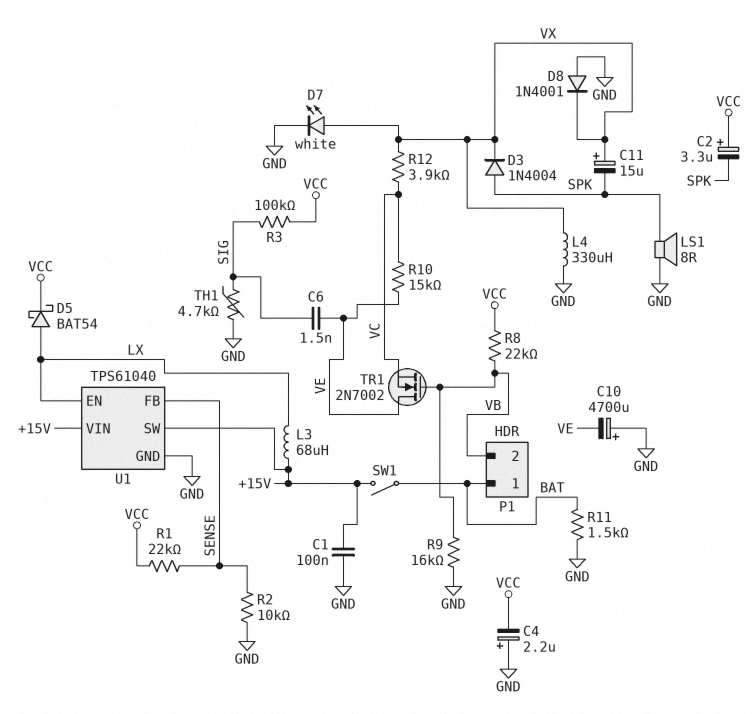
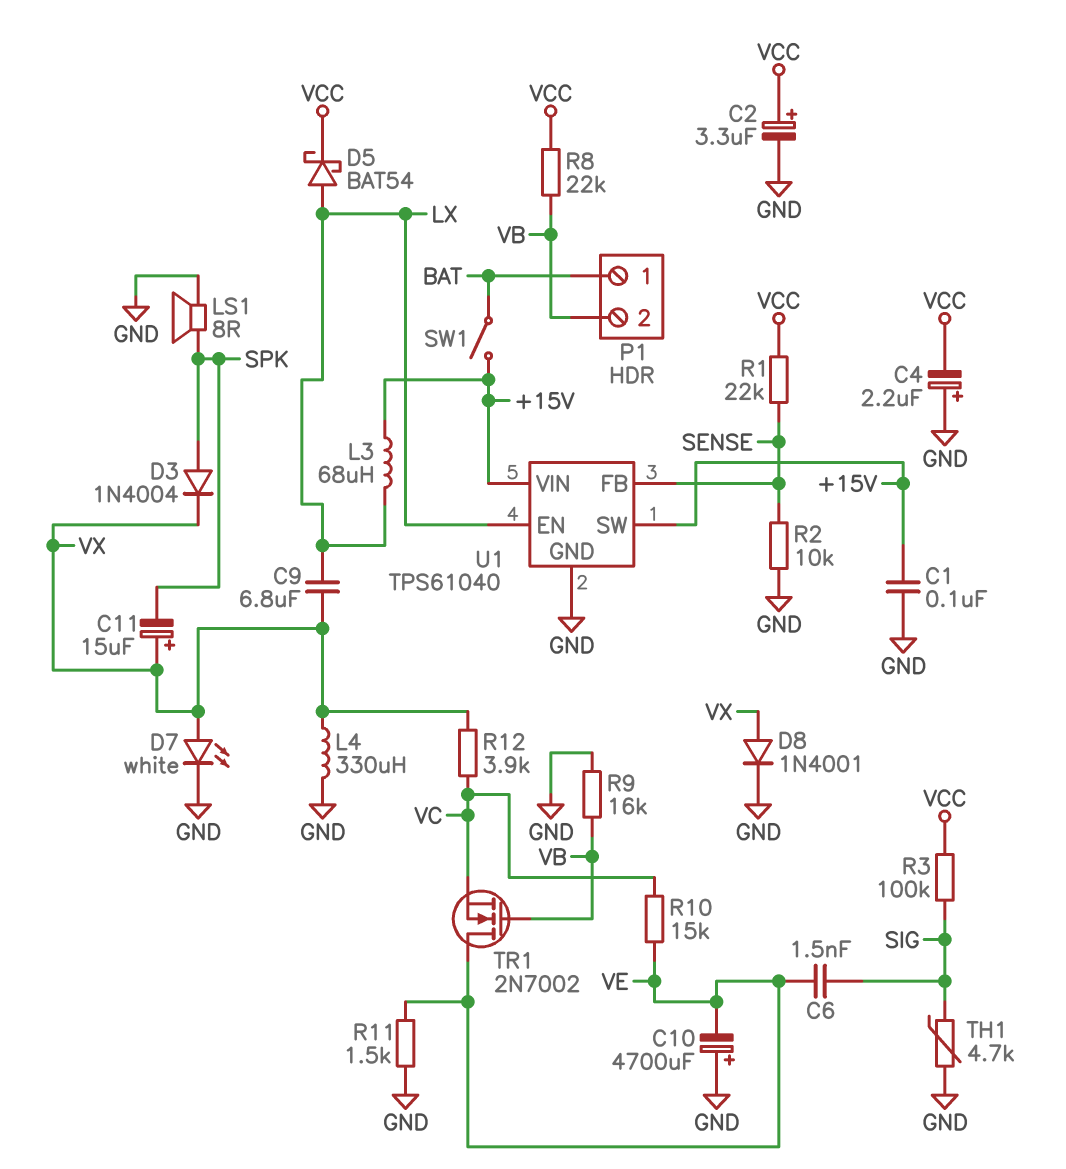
C2: 3.3uF (plus VCC, minus SPK) -> 3.3uF (plus VCC, minus GND)
C9: none -> 6.8uF (LX, VX)
D8: diode 1N4001 (A GND, K VX) -> diode 1N4001 (A VX, K GND)
R11: 1.5k (BAT, GND) -> 1.5k (GND, VE)

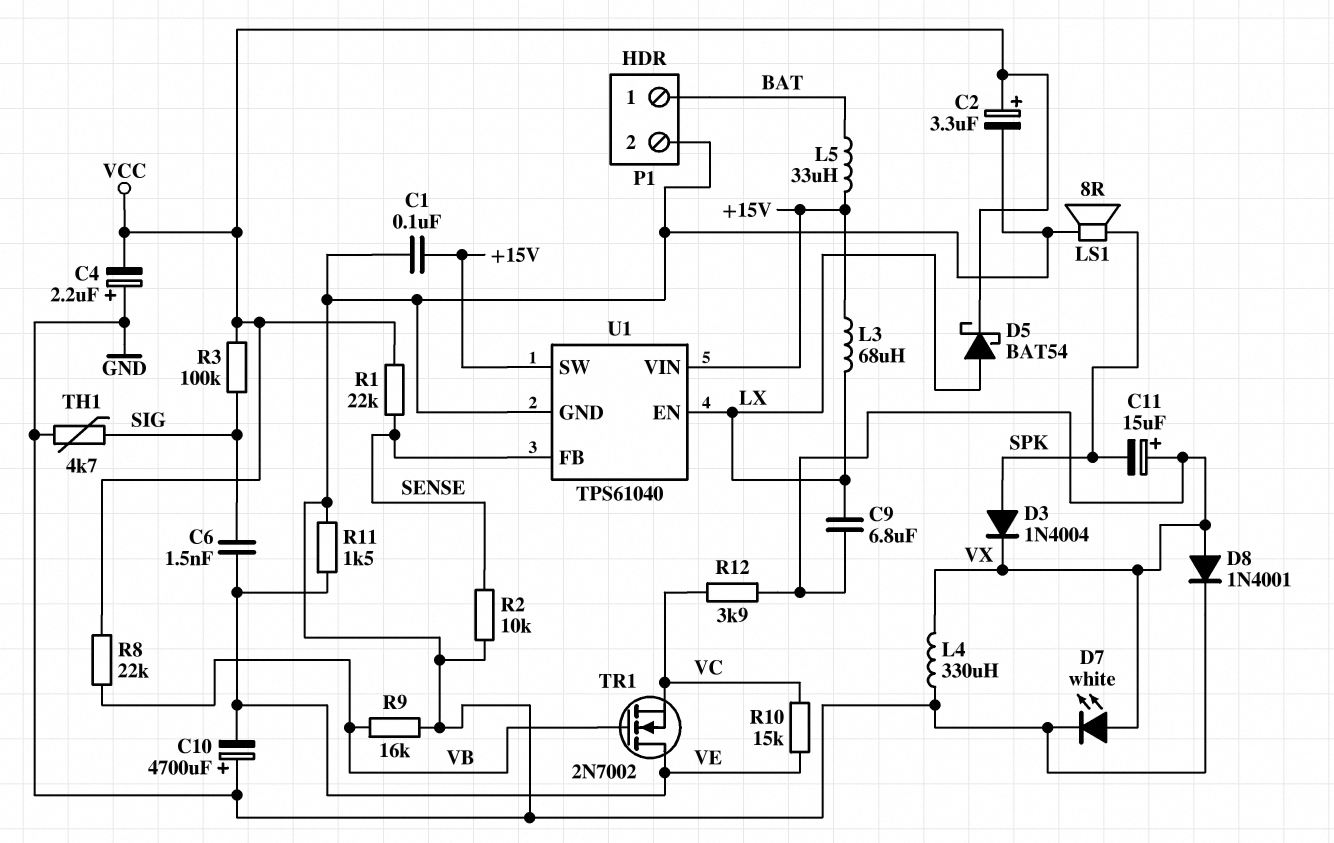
L5: none -> 33uH (+15V, BAT)
P1 pin 2: VB -> GND
SW1: switch (+15V, BAT) -> none

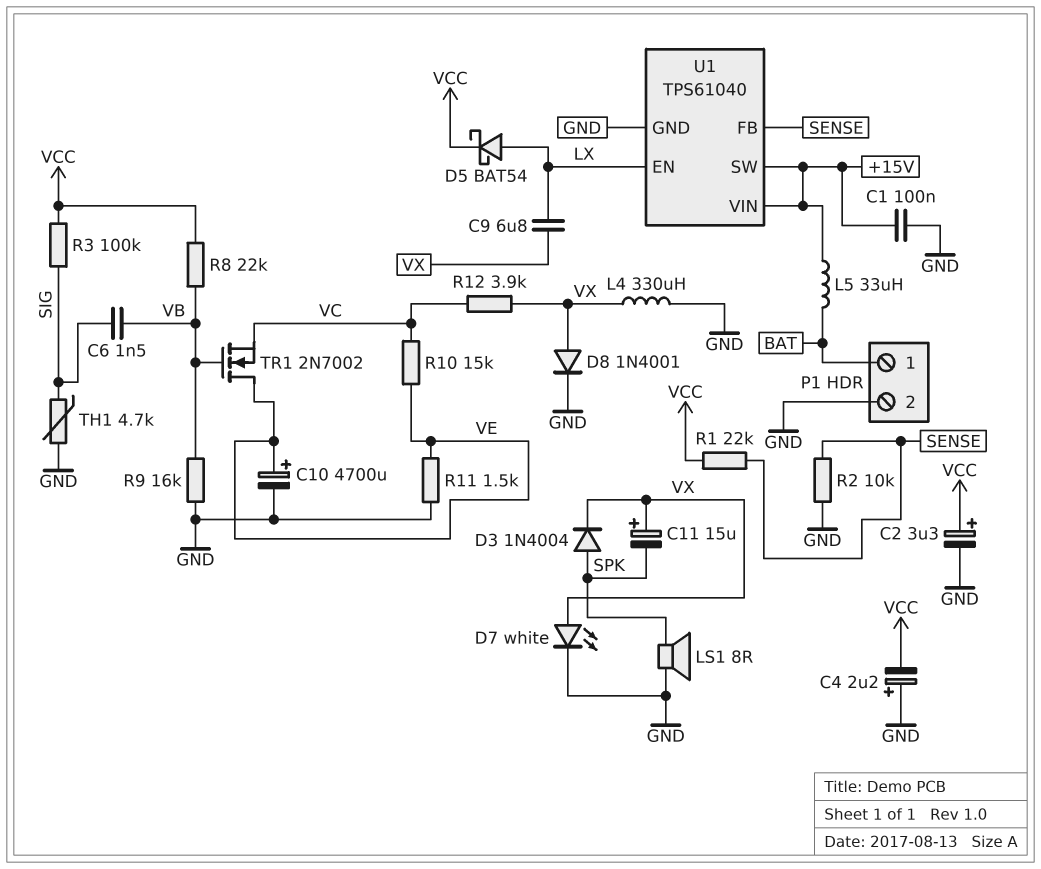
C6: 1.5nF (SIG, VE) -> 1.5nF (SIG, VB)
C10: 4700uF (plus GND, minus VE) -> 4700uF (plus VE, minus GND)
L3: 68uH (+15V, LX) -> none

